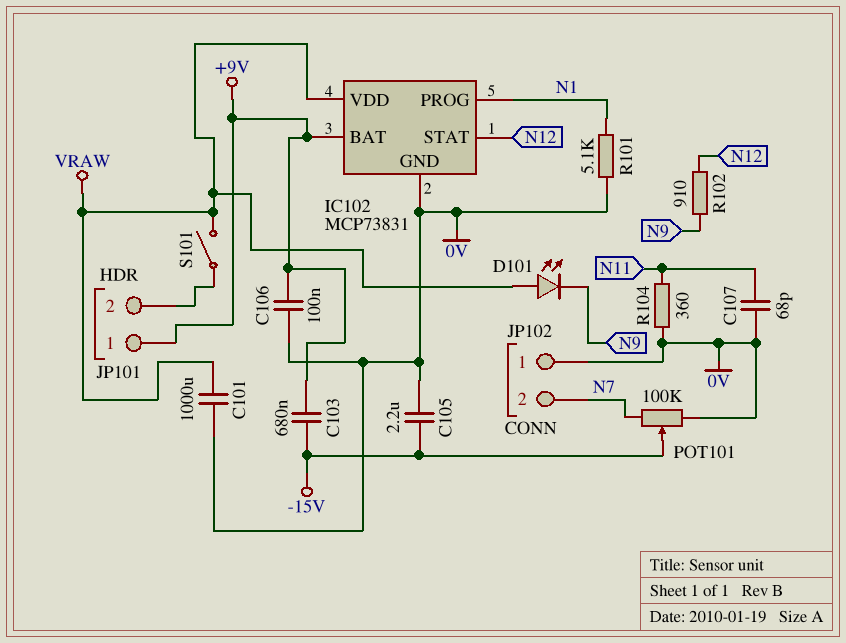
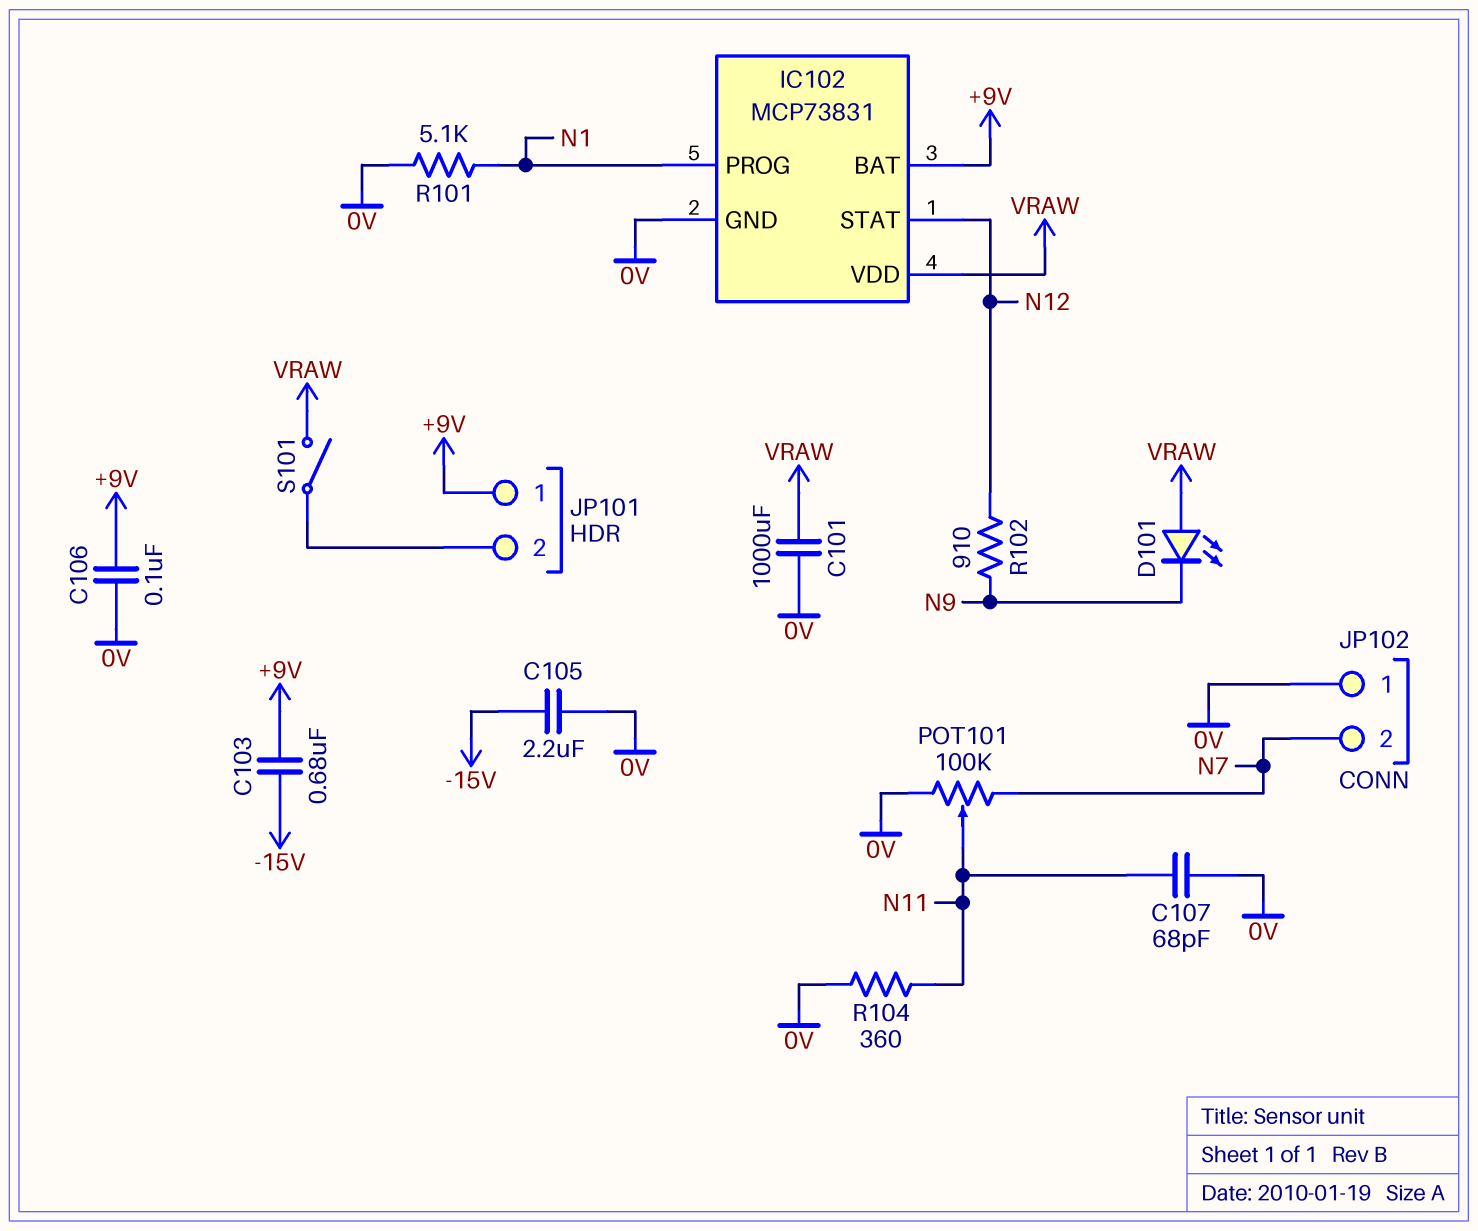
POT101: 100k (0V, N7, wiper -15V) -> 100k (0V, N7, wiper N11)

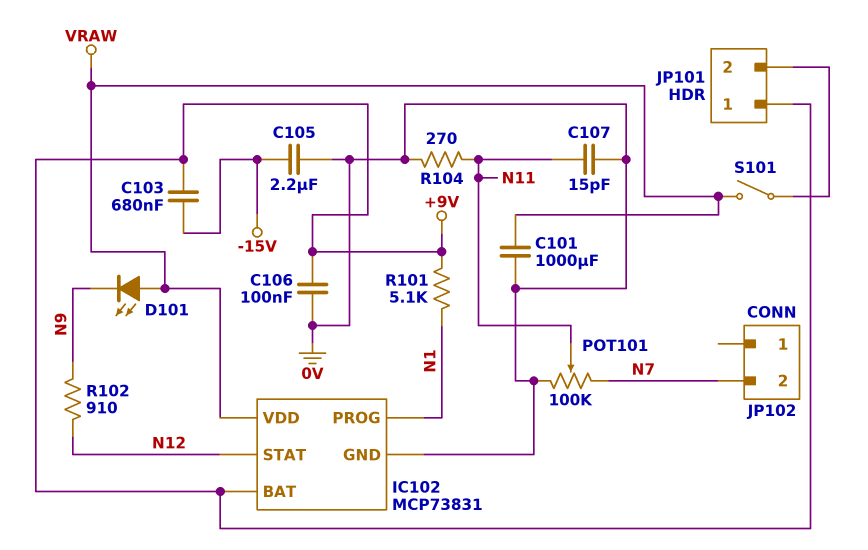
C107: 68pF (0V, N11) -> 15pF (0V, N11)
JP102 pin 1: 0V -> none
R101: 5.1k (0V, N1) -> 5.1k (+9V, N1)
R104: 360 (0V, N11) -> 270 (0V, N11)

